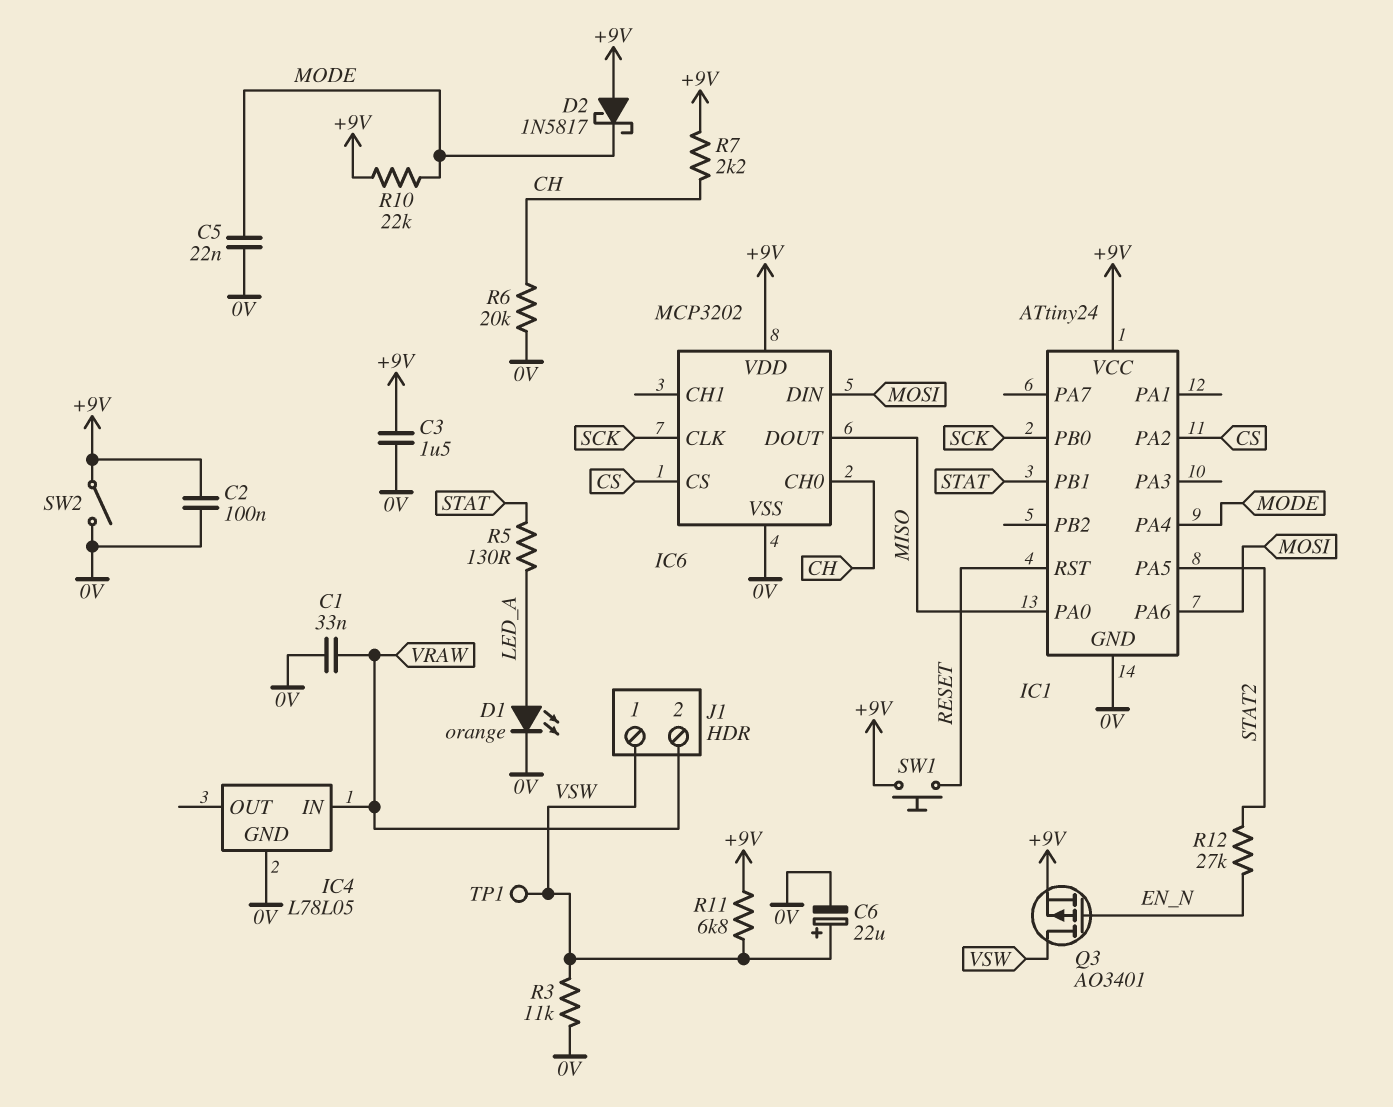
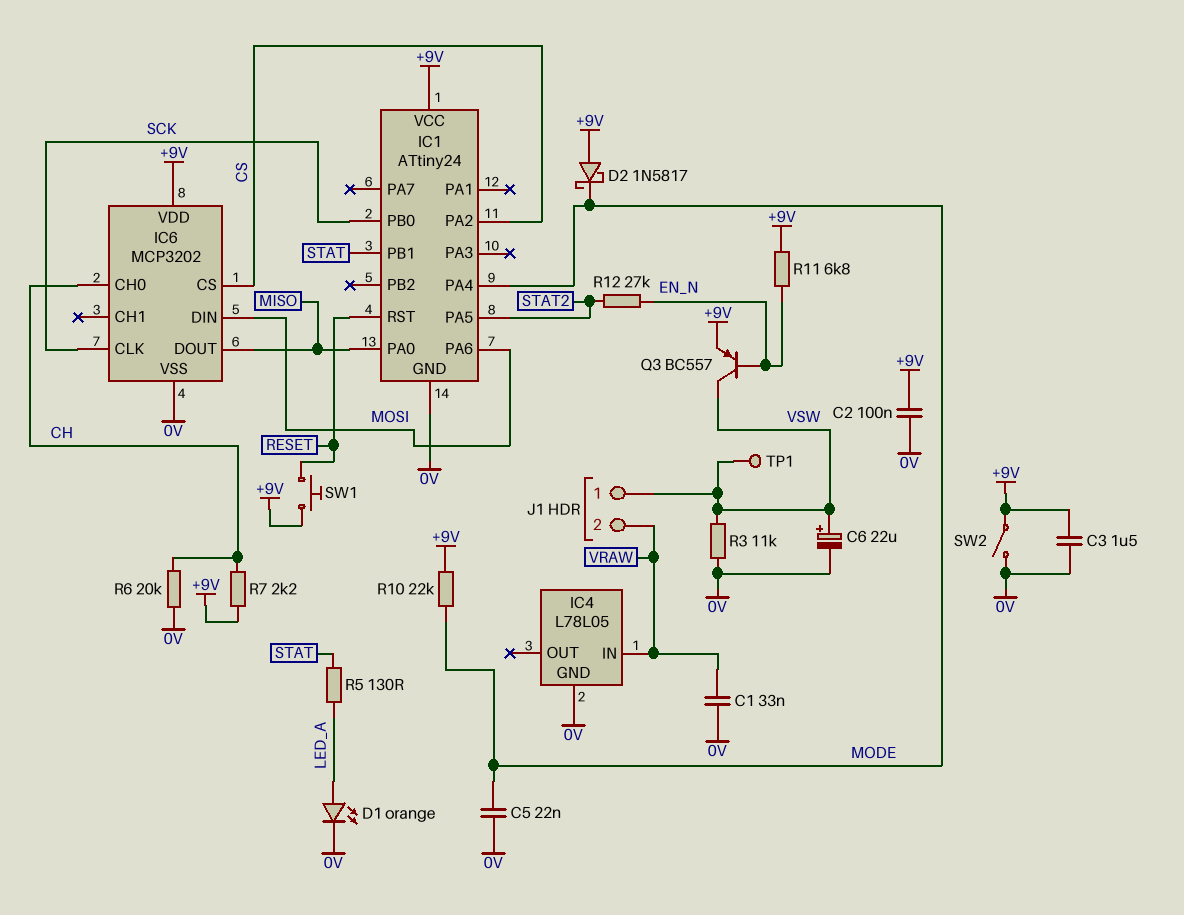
Q3: PMOS AO3401 (G EN_N, D VSW, S +9V) -> PNP BC557 (B EN_N, C VSW, E +9V)
R11: 6.8k (+9V, VSW) -> 6.8k (+9V, EN_N)

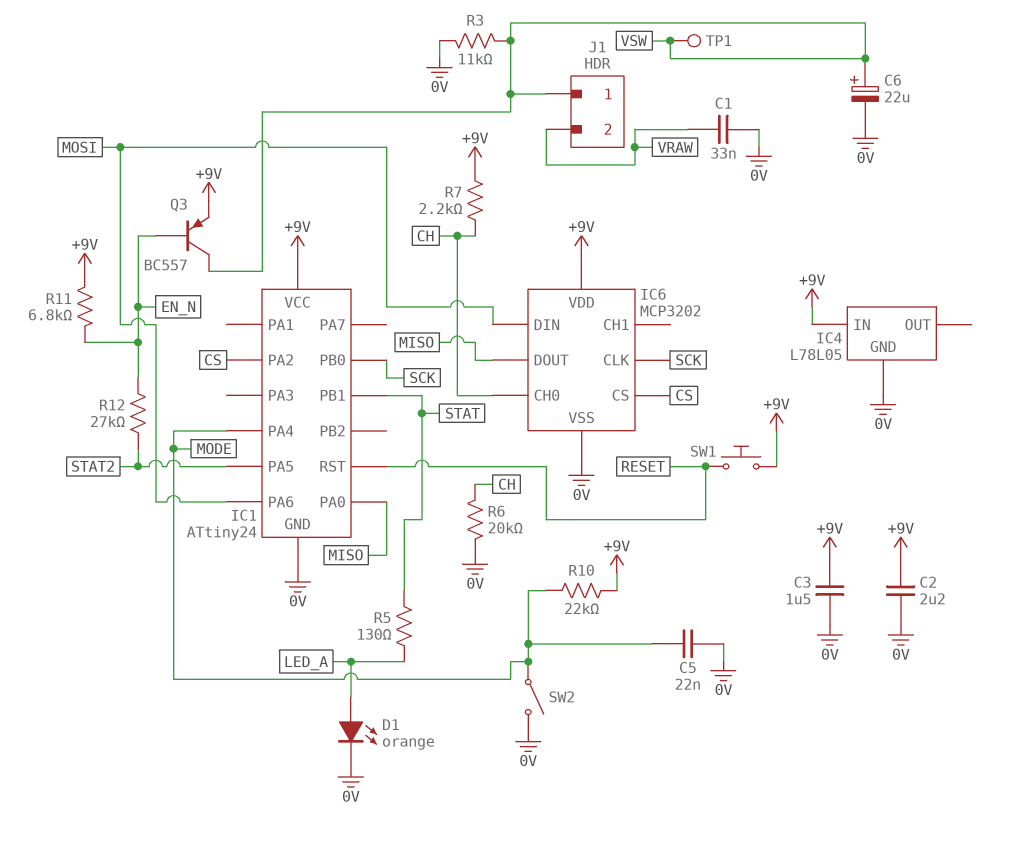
C2: 100nF (+9V, 0V) -> 2.2uF (+9V, 0V)
D2: schottky 1N5817 (A +9V, K MODE) -> none
IC4 pin IN: VRAW -> +9V
SW2: switch (+9V, 0V) -> switch (0V, MODE)

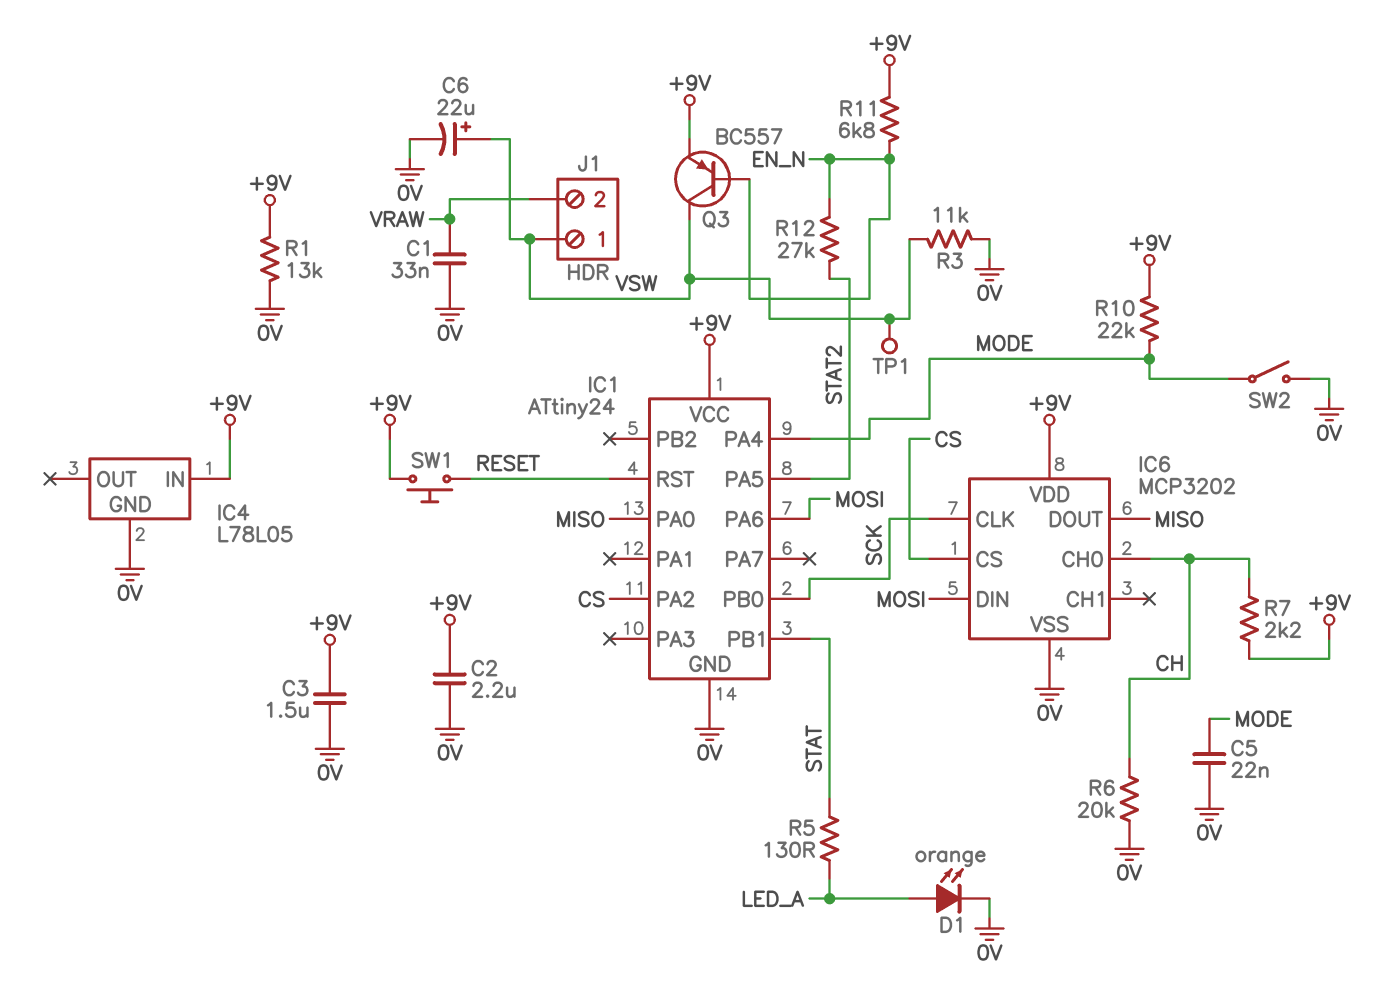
R1: none -> 13k (+9V, 0V)

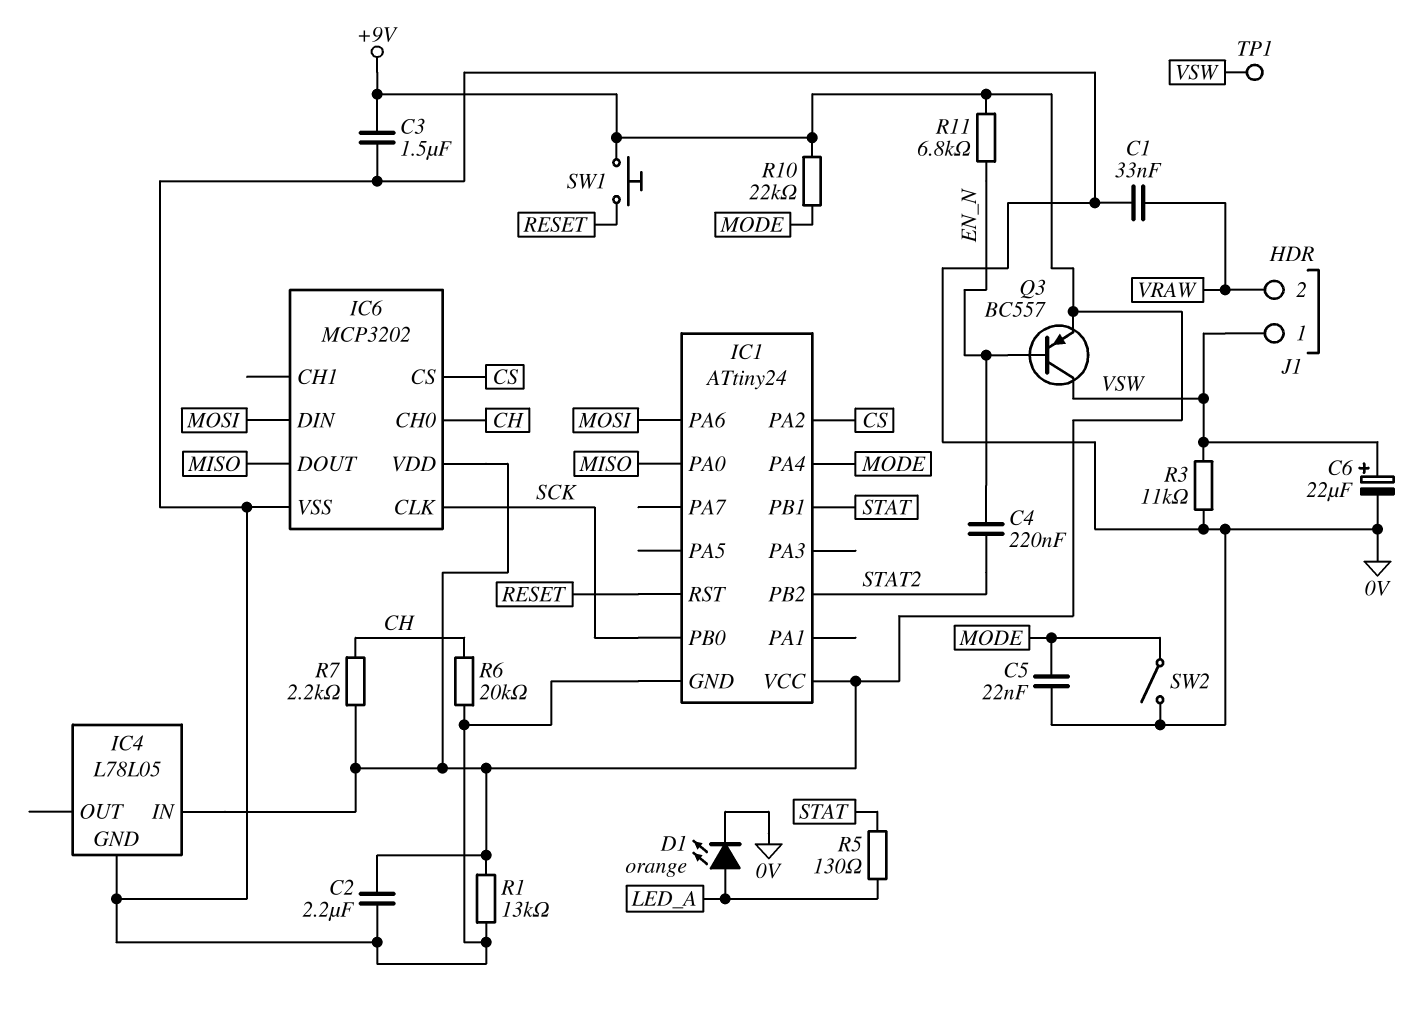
C4: none -> 220nF (EN_N, STAT2)
IC1 pin PA5: STAT2 -> none
IC1 pin PB2: none -> STAT2
R12: 27k (EN_N, STAT2) -> none

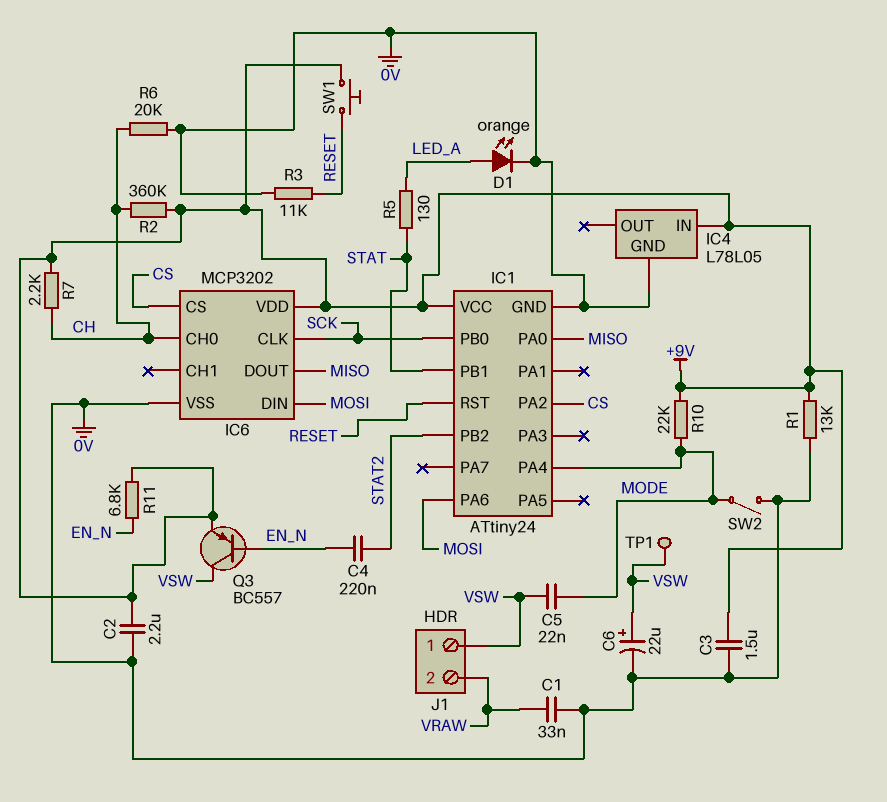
C5: 22nF (0V, MODE) -> 22nF (MODE, VSW)
R2: none -> 360k (+9V, CH)
R3: 11k (0V, VSW) -> 11k (0V, RESET)

